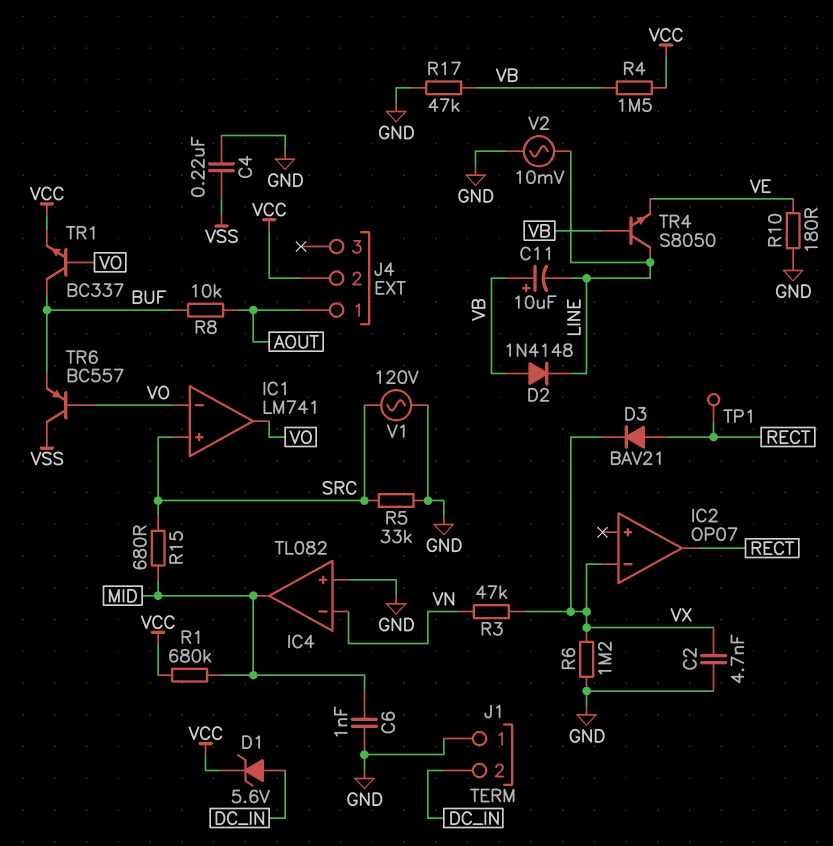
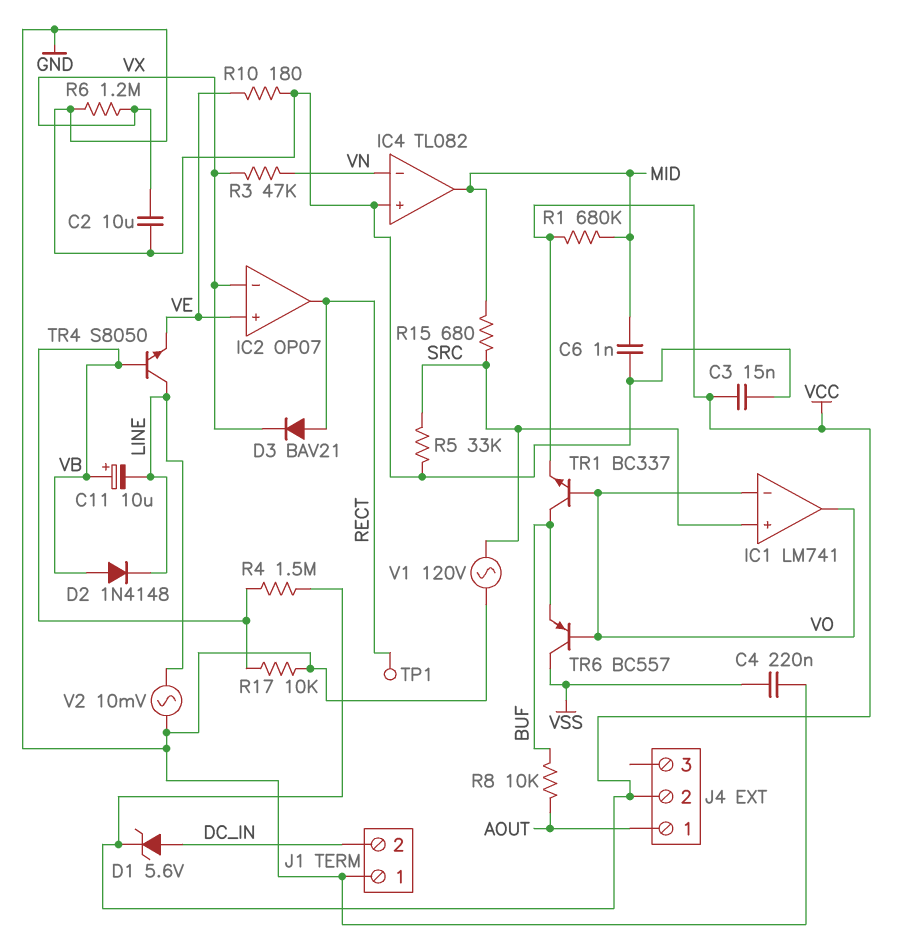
C2: 4.7nF (GND, VX) -> 10uF (GND, VX)
C3: none -> 15nF (GND, VCC)
IC2 pin in+: none -> VE
R17: 47k (GND, VB) -> 10k (GND, VB)

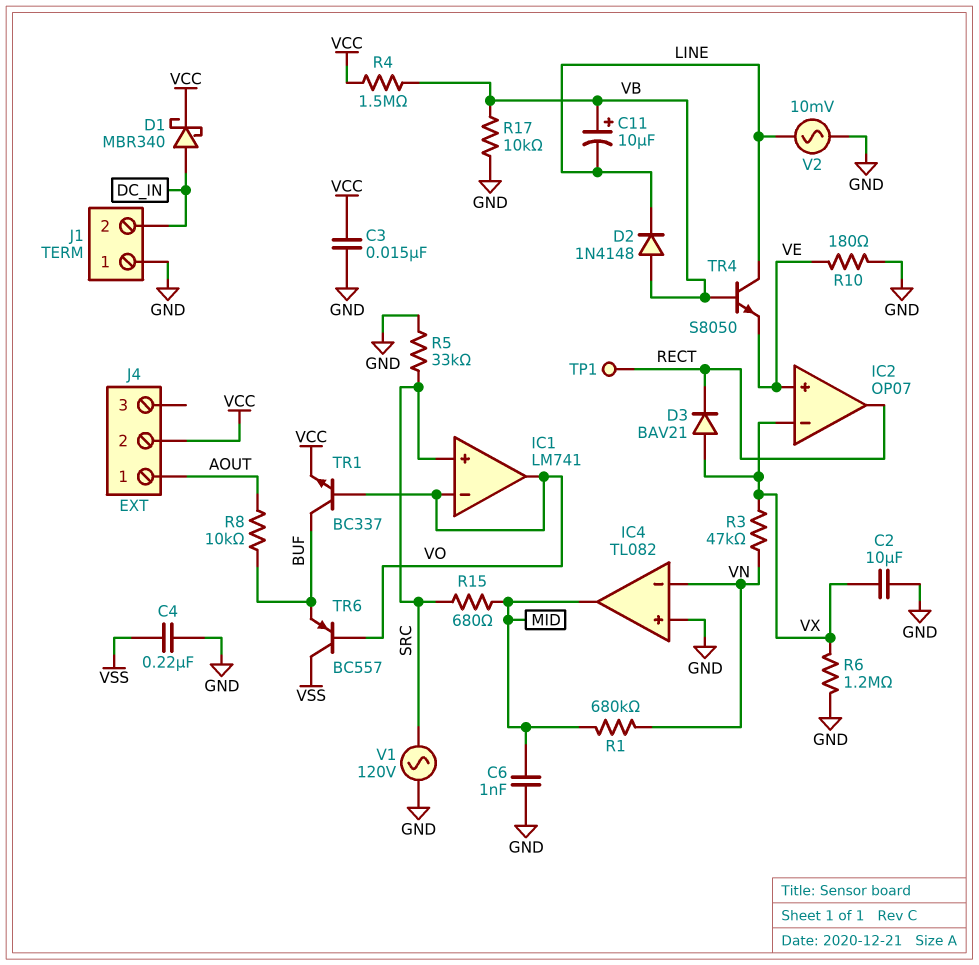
D1: zener 5.6V (A DC_IN, K VCC) -> schottky MBR340 (A DC_IN, K VCC)
D3: diode BAV21 (A RECT, K VX) -> diode BAV21 (A VX, K RECT)
R1: 680k (MID, VCC) -> 680k (MID, VN)

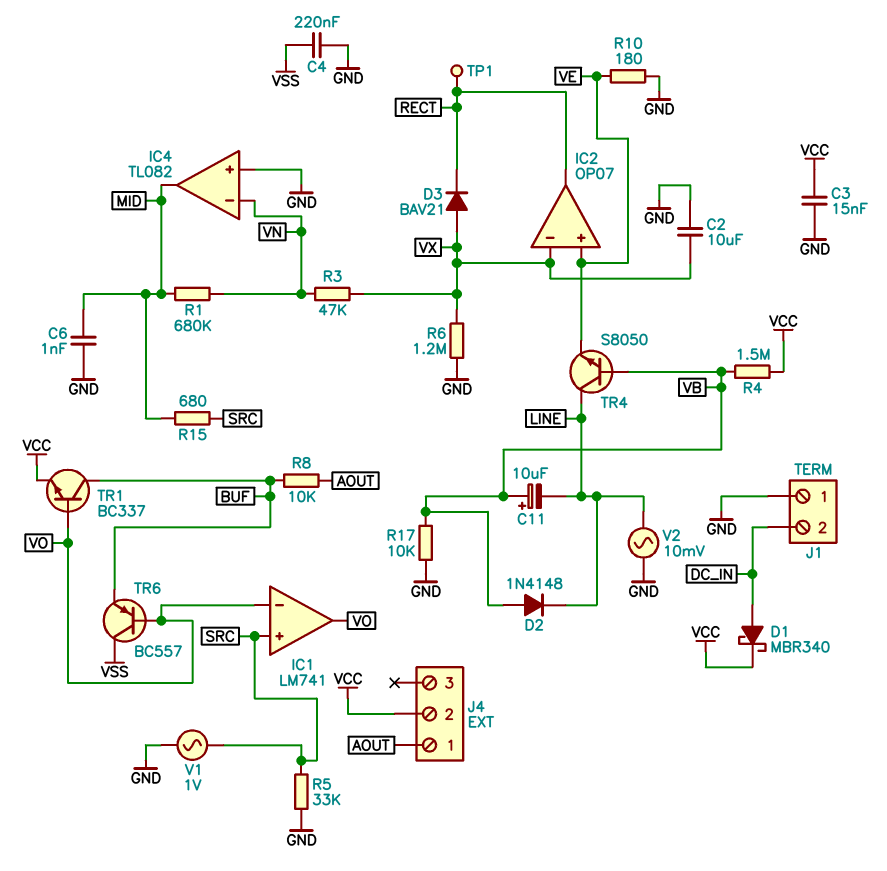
V1: AC 120V (GND, SRC) -> AC 1V (GND, SRC)

